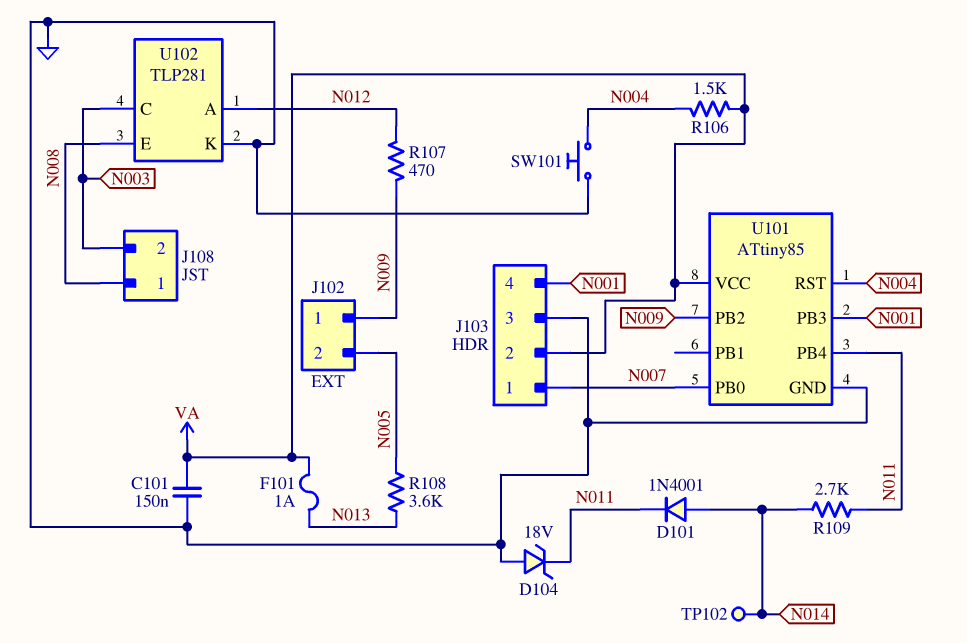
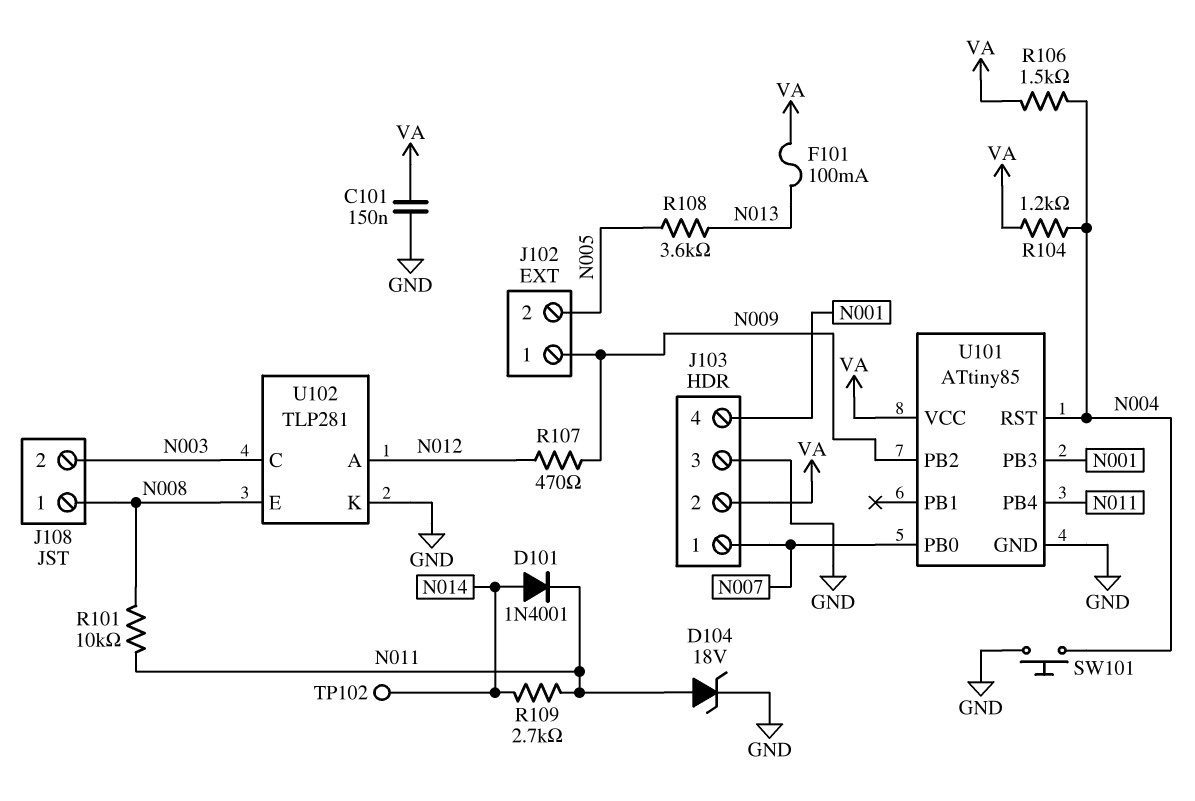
D104: zener 18V (A GND, K N011) -> zener 18V (A N011, K GND)
F101: 1A (N013, VA) -> 100mA (N013, VA)
R101: none -> 10k (N008, N011)
R104: none -> 1.2k (N004, VA)

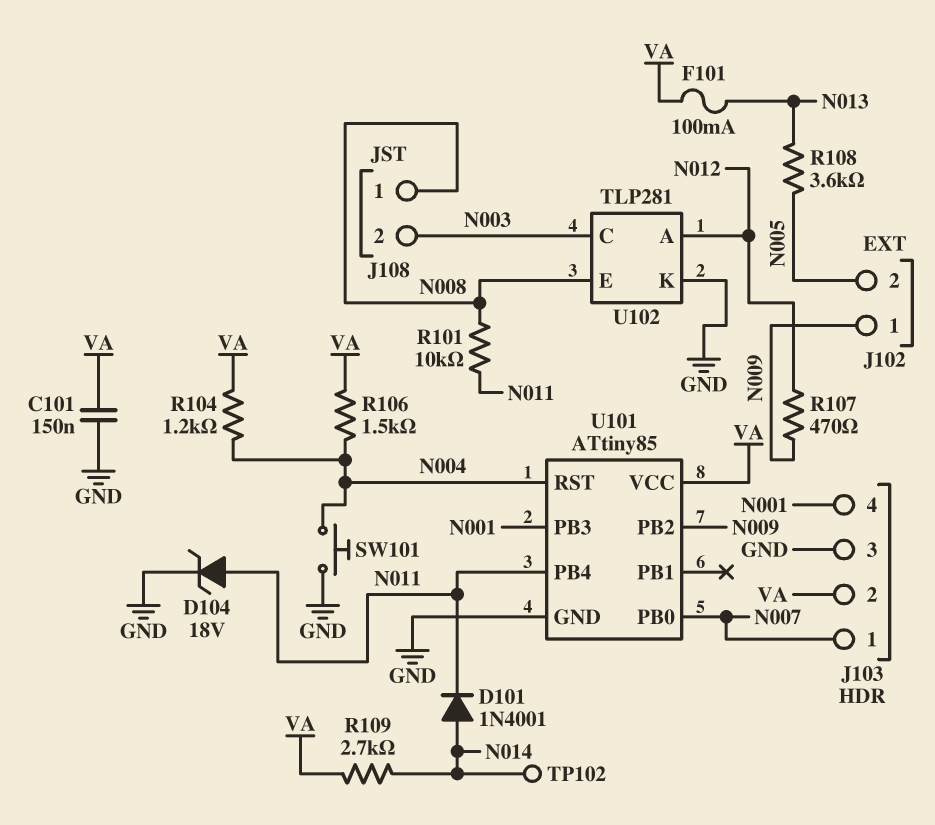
R109: 2.7k (N011, N014) -> 2.7k (N014, VA)

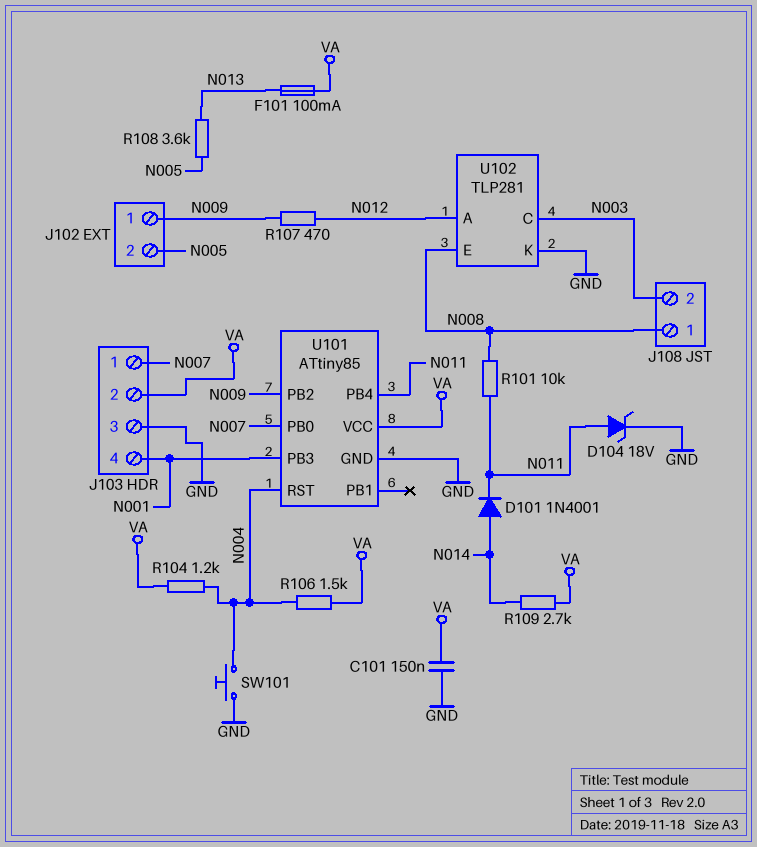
TP102: test point (N014) -> none

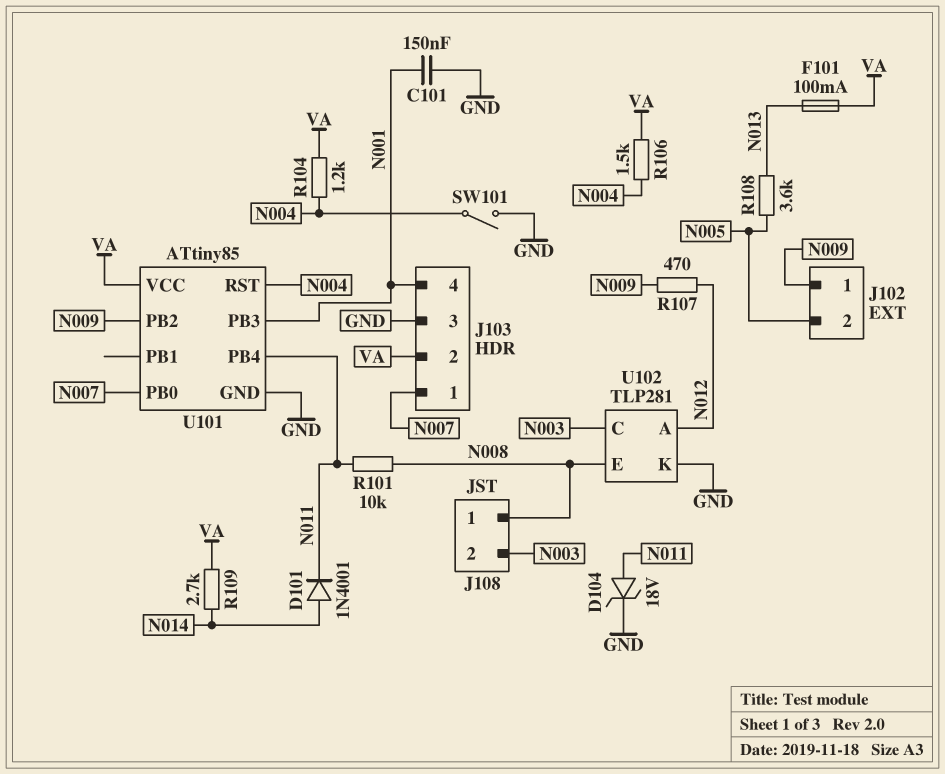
C101: 150nF (GND, VA) -> 150nF (GND, N001)
SW101: button (GND, N004) -> switch (GND, N004)

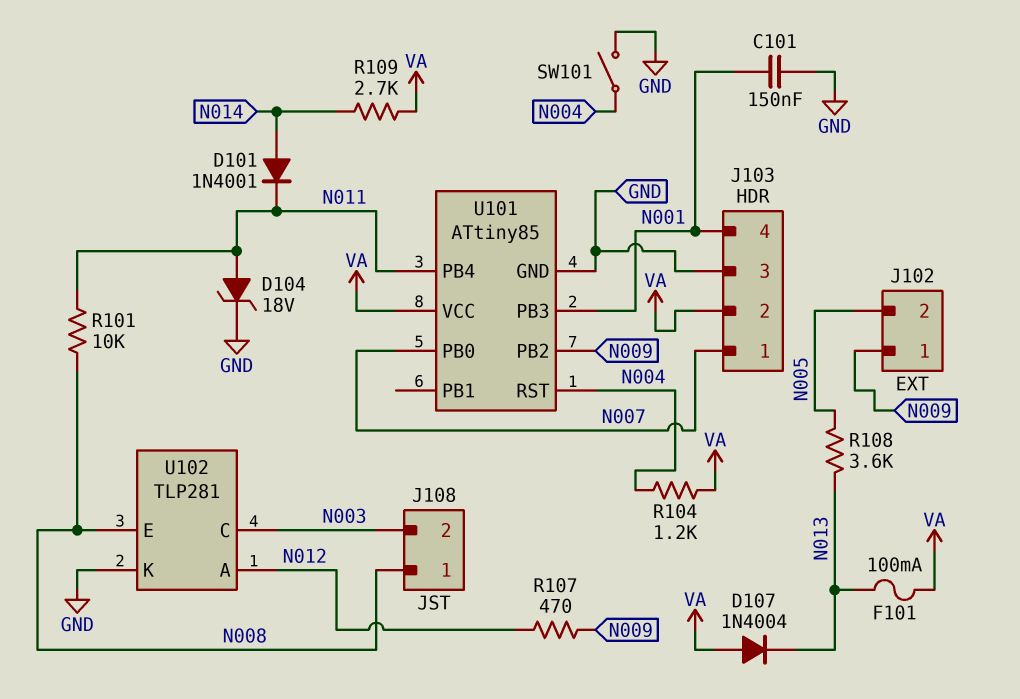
D107: none -> diode 1N4004 (A VA, K N013)
R106: 1.5k (N004, VA) -> none

